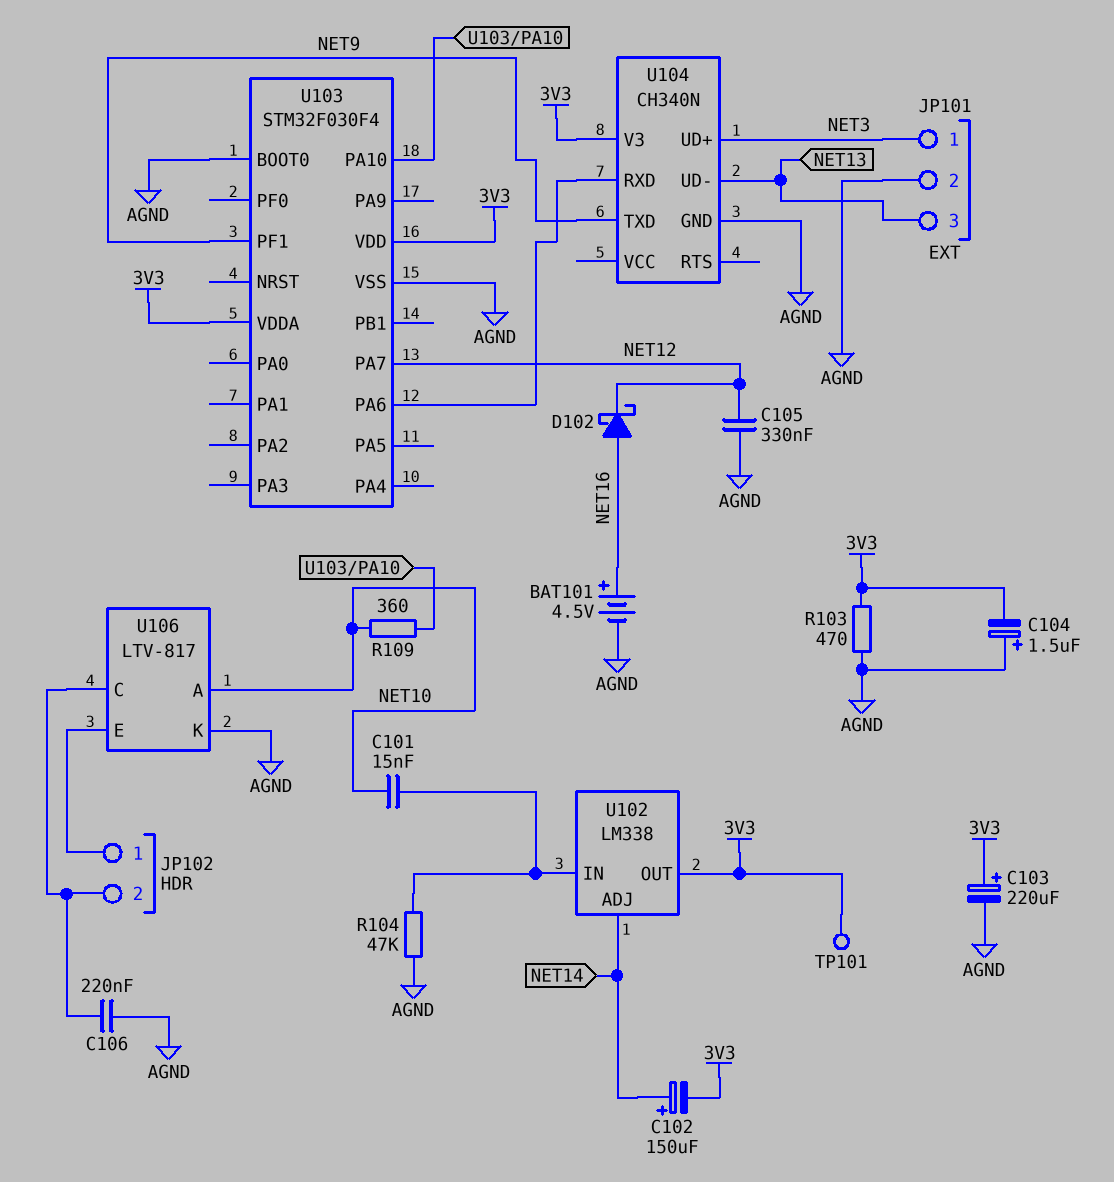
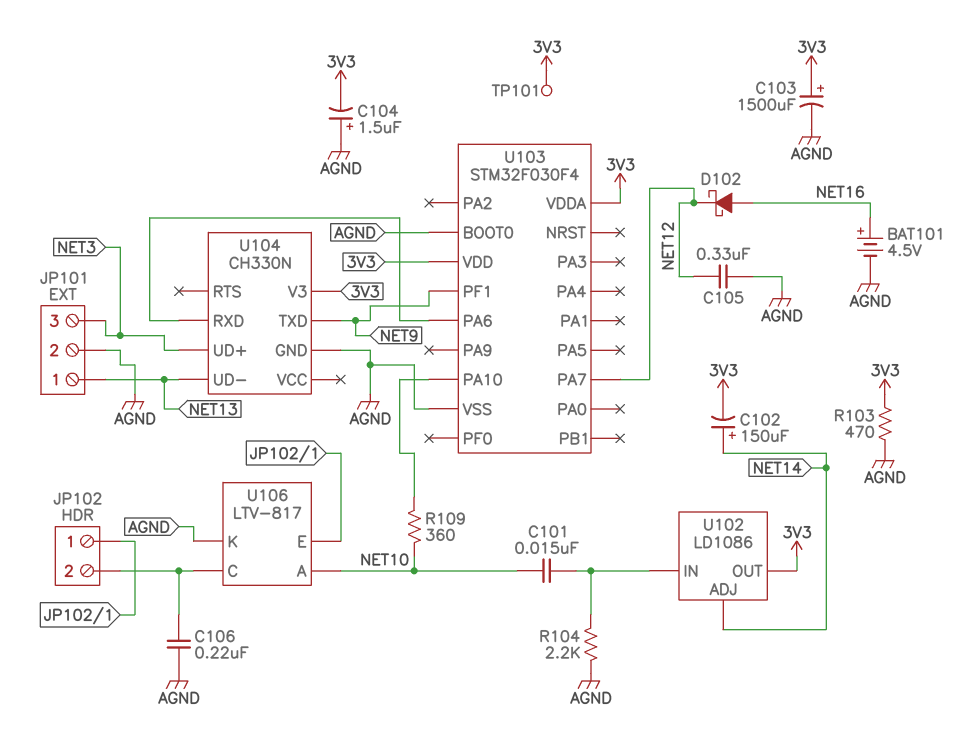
C103: 220uF (plus 3V3, minus AGND) -> 1500uF (plus 3V3, minus AGND)
JP101 pin 1: NET3 -> NET13
JP101 pin 3: NET13 -> NET3
R104: 47k (AGND, U102/IN) -> 2.2k (AGND, U102/IN)
U102: LM338 -> LD1086
U104: CH340N -> CH330N

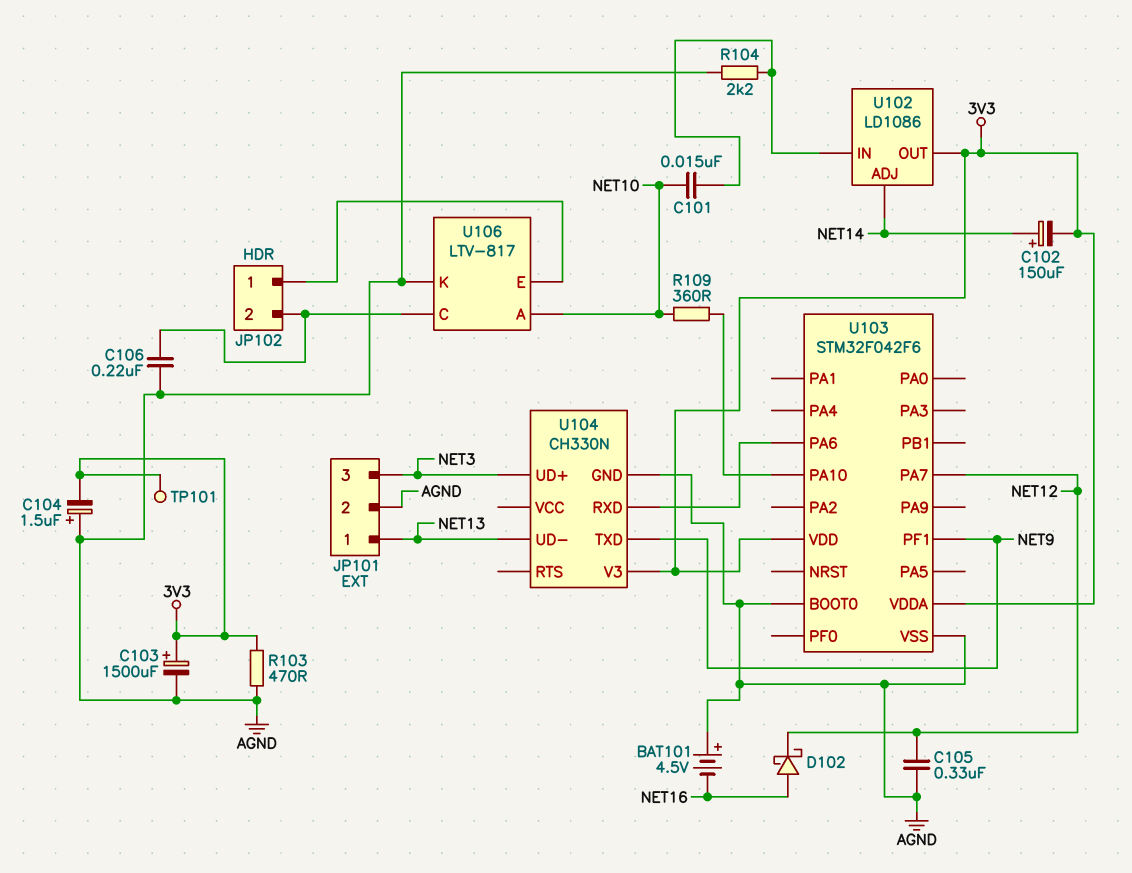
BAT101: 4.5V (plus NET16, minus AGND) -> 4.5V (plus AGND, minus NET16)
U103: STM32F030F4 -> STM32F042F6

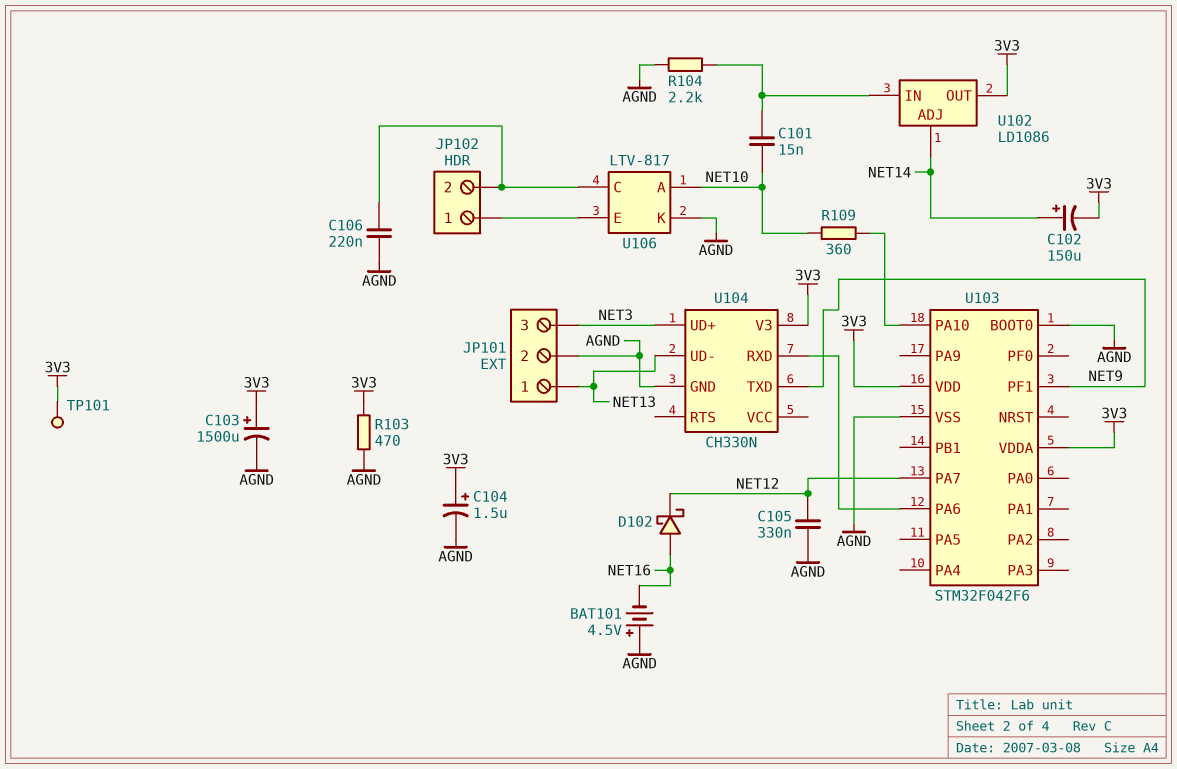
C104: 1.5uF (plus AGND, minus 3V3) -> 1.5uF (plus 3V3, minus AGND)

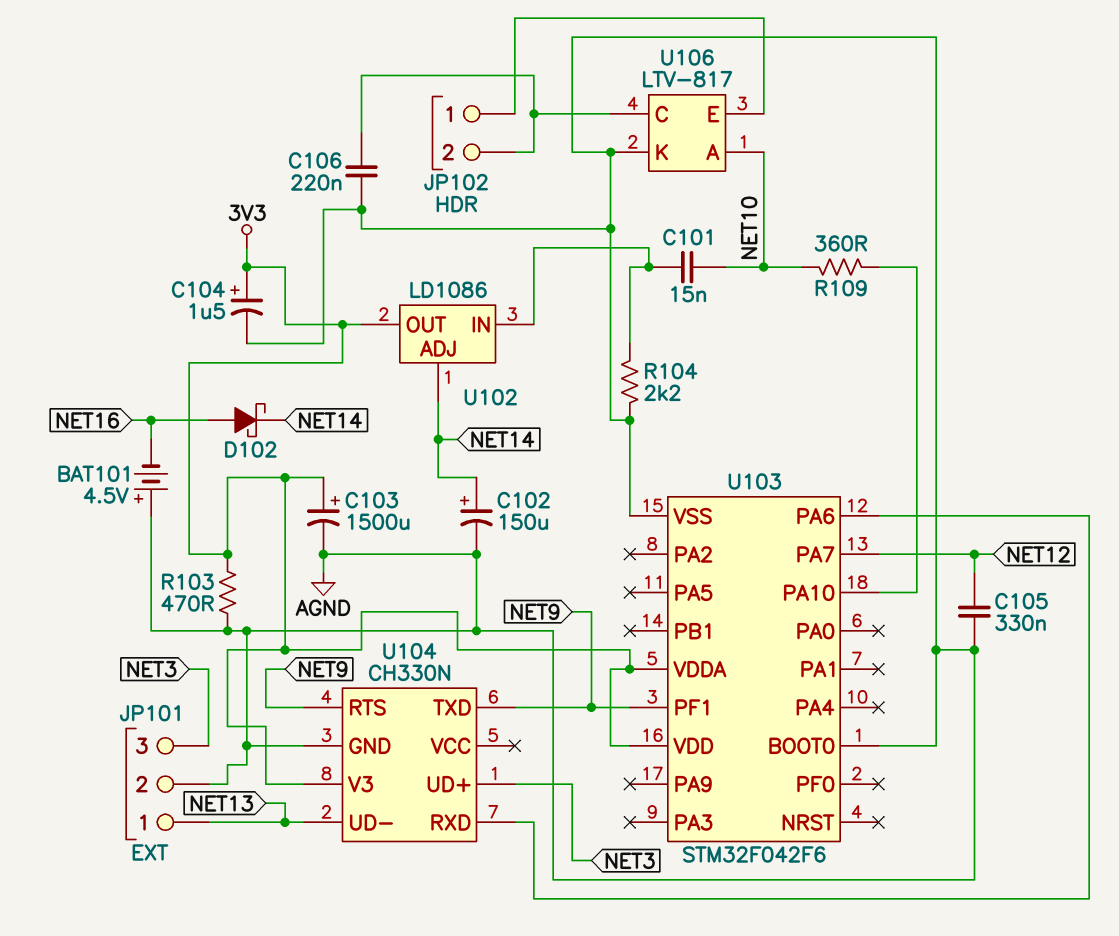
C102: 150uF (plus NET14, minus 3V3) -> 150uF (plus NET14, minus AGND)
D102: schottky (A NET16, K NET12) -> schottky (A NET16, K NET14)
TP101: test point (3V3) -> none
U104 pin RTS: none -> NET9

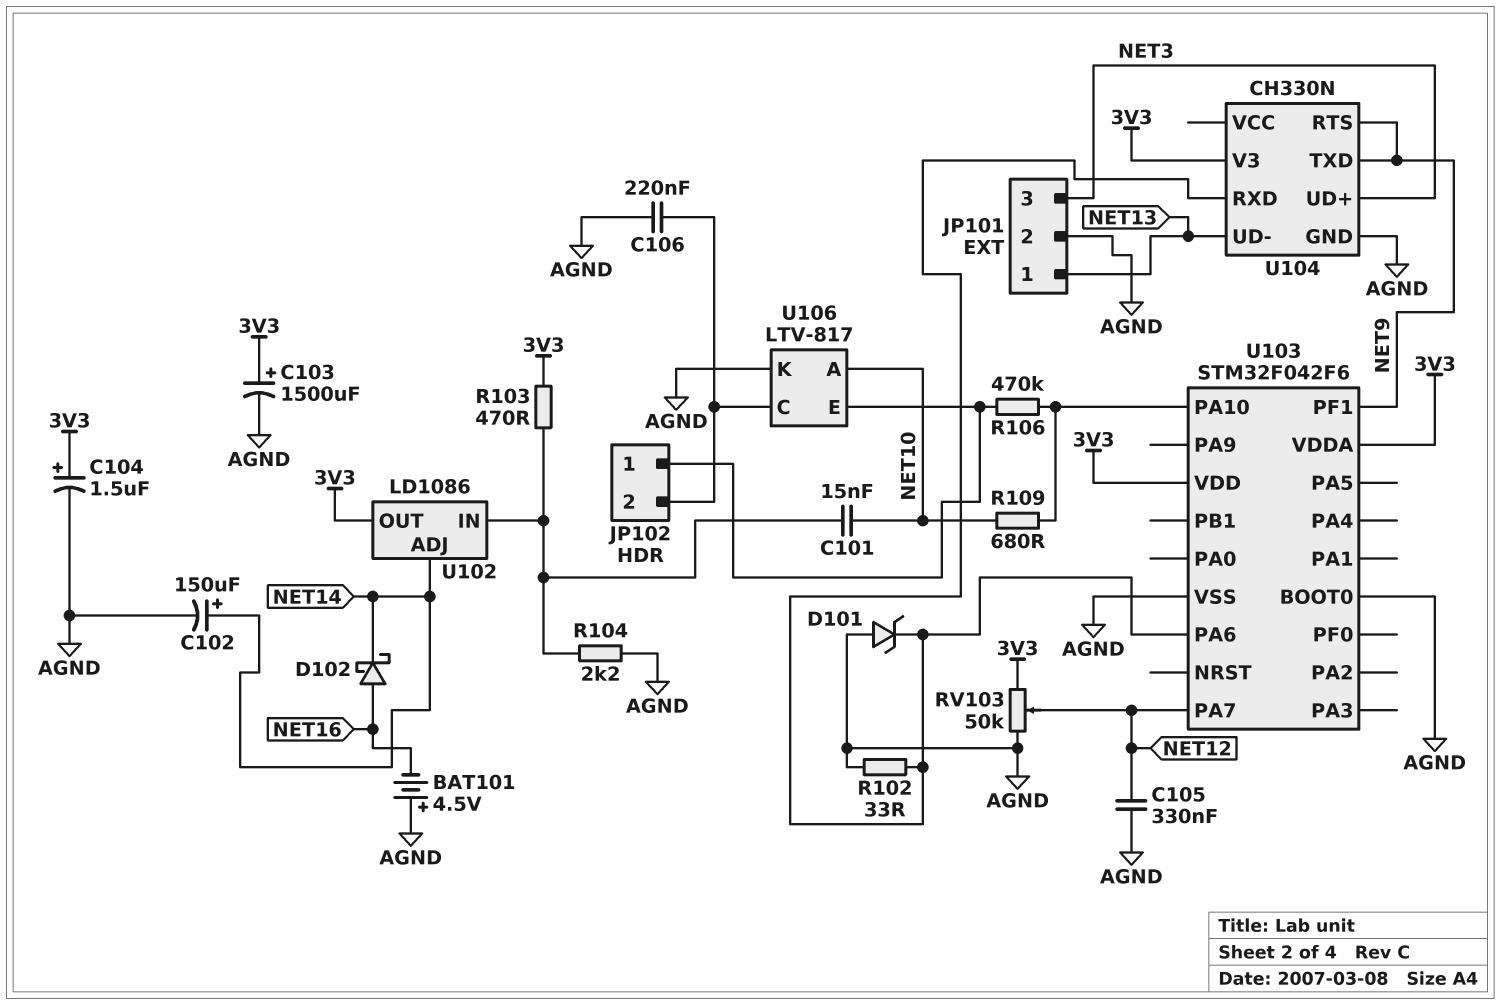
D101: none -> zener (A AGND, K U103/PA6)
R102: none -> 33 (AGND, U103/PA6)
R103: 470 (3V3, AGND) -> 470 (3V3, U102/IN)
R106: none -> 470k (JP102/1, U103/PA10)
R109: 360 (NET10, U103/PA10) -> 680 (NET10, U103/PA10)
RV103: none -> 50k (3V3, AGND, wiper NET12)

